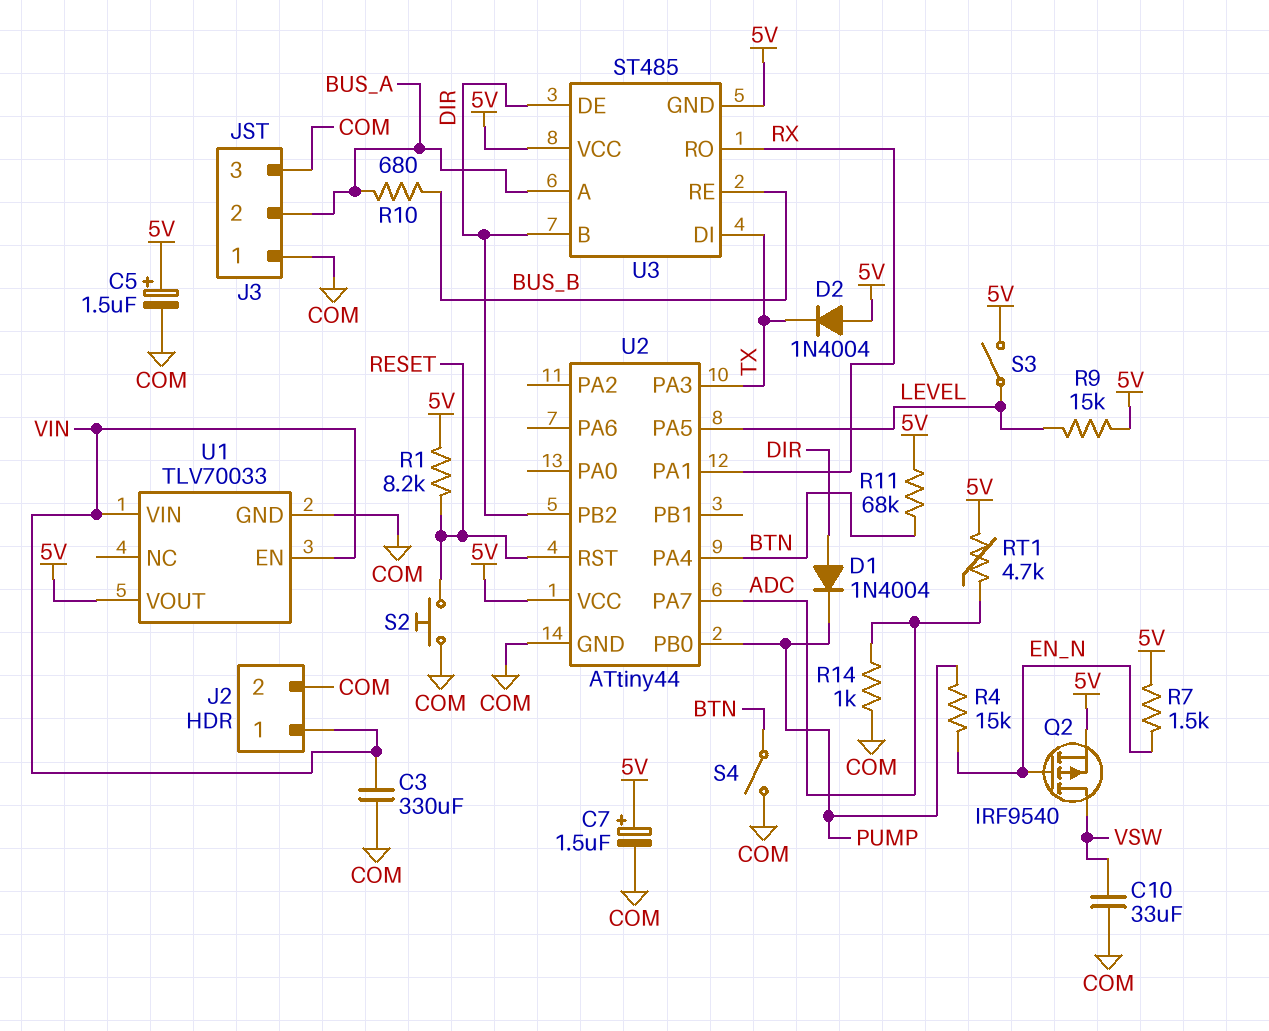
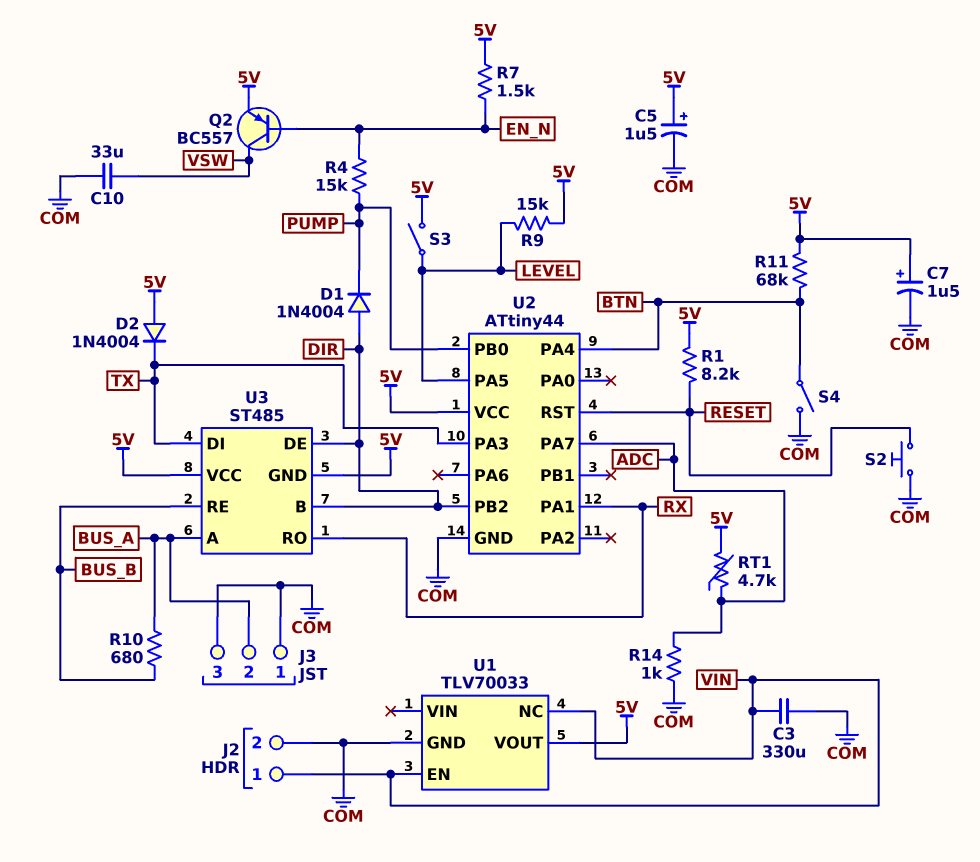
Q2: PMOS IRF9540 (G EN_N, D VSW, S 5V) -> PNP BC557 (B EN_N, C VSW, E 5V)
U1 pin NC: none -> VIN
U1 pin VIN: VIN -> none

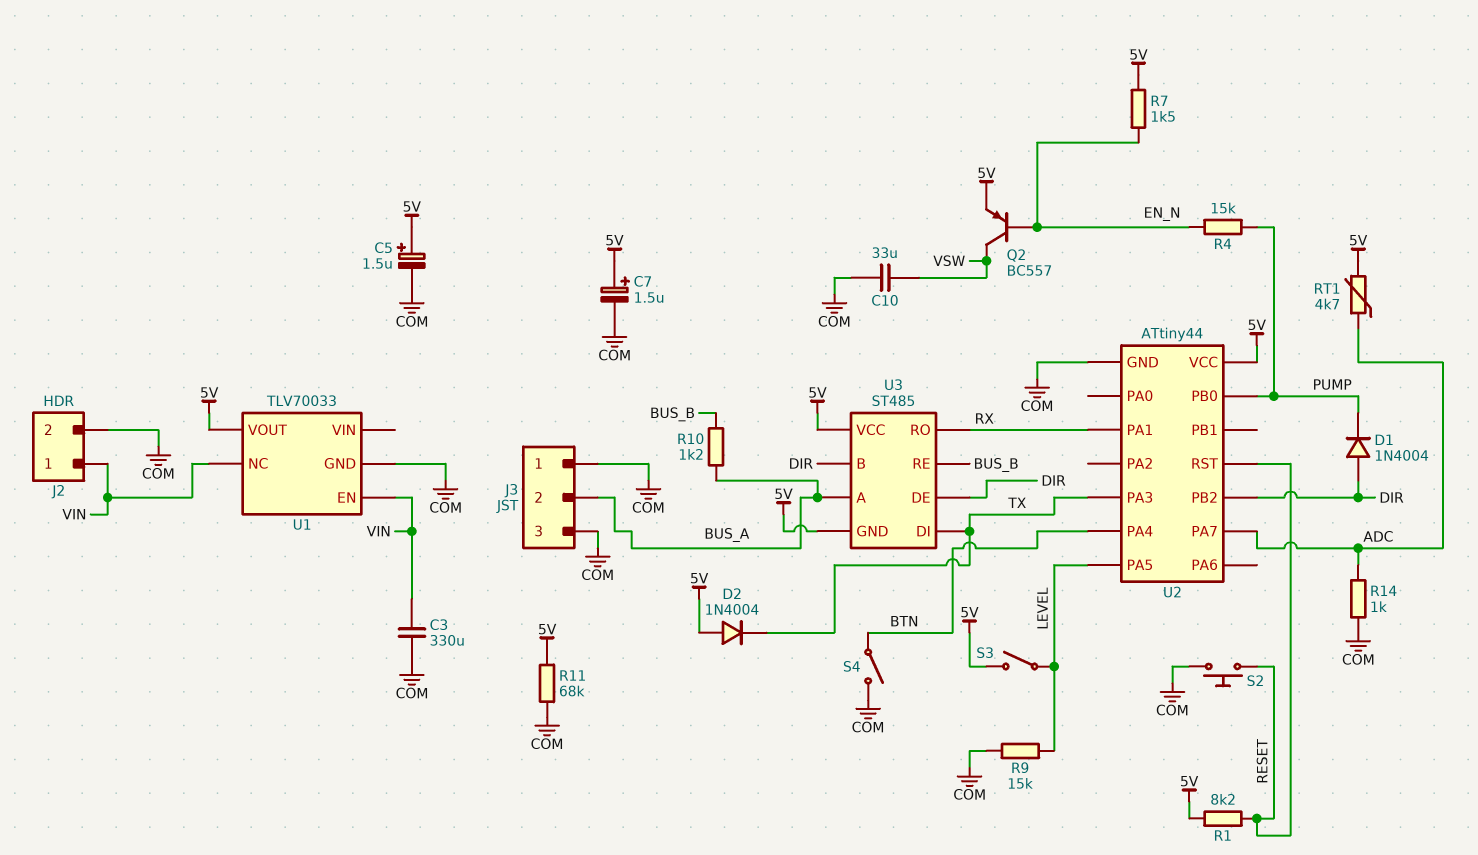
R9: 15k (5V, LEVEL) -> 15k (COM, LEVEL)
R10: 680 (BUS_A, BUS_B) -> 1.2k (BUS_A, BUS_B)
R11: 68k (5V, BTN) -> 68k (5V, COM)

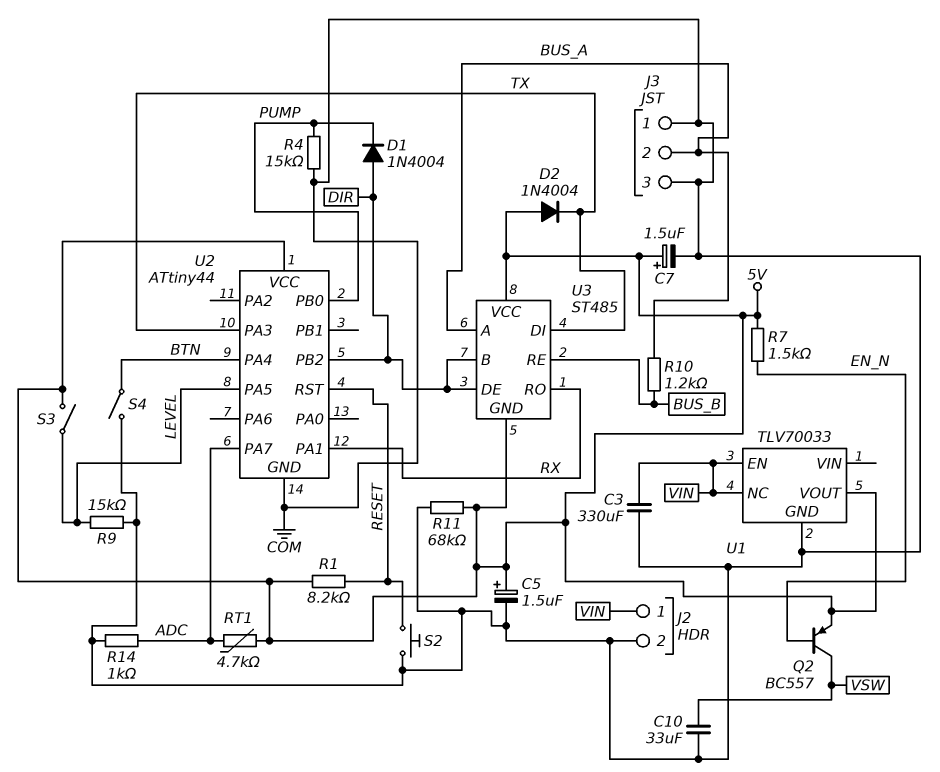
R4: 15k (EN_N, PUMP) -> 15k (COM, PUMP)

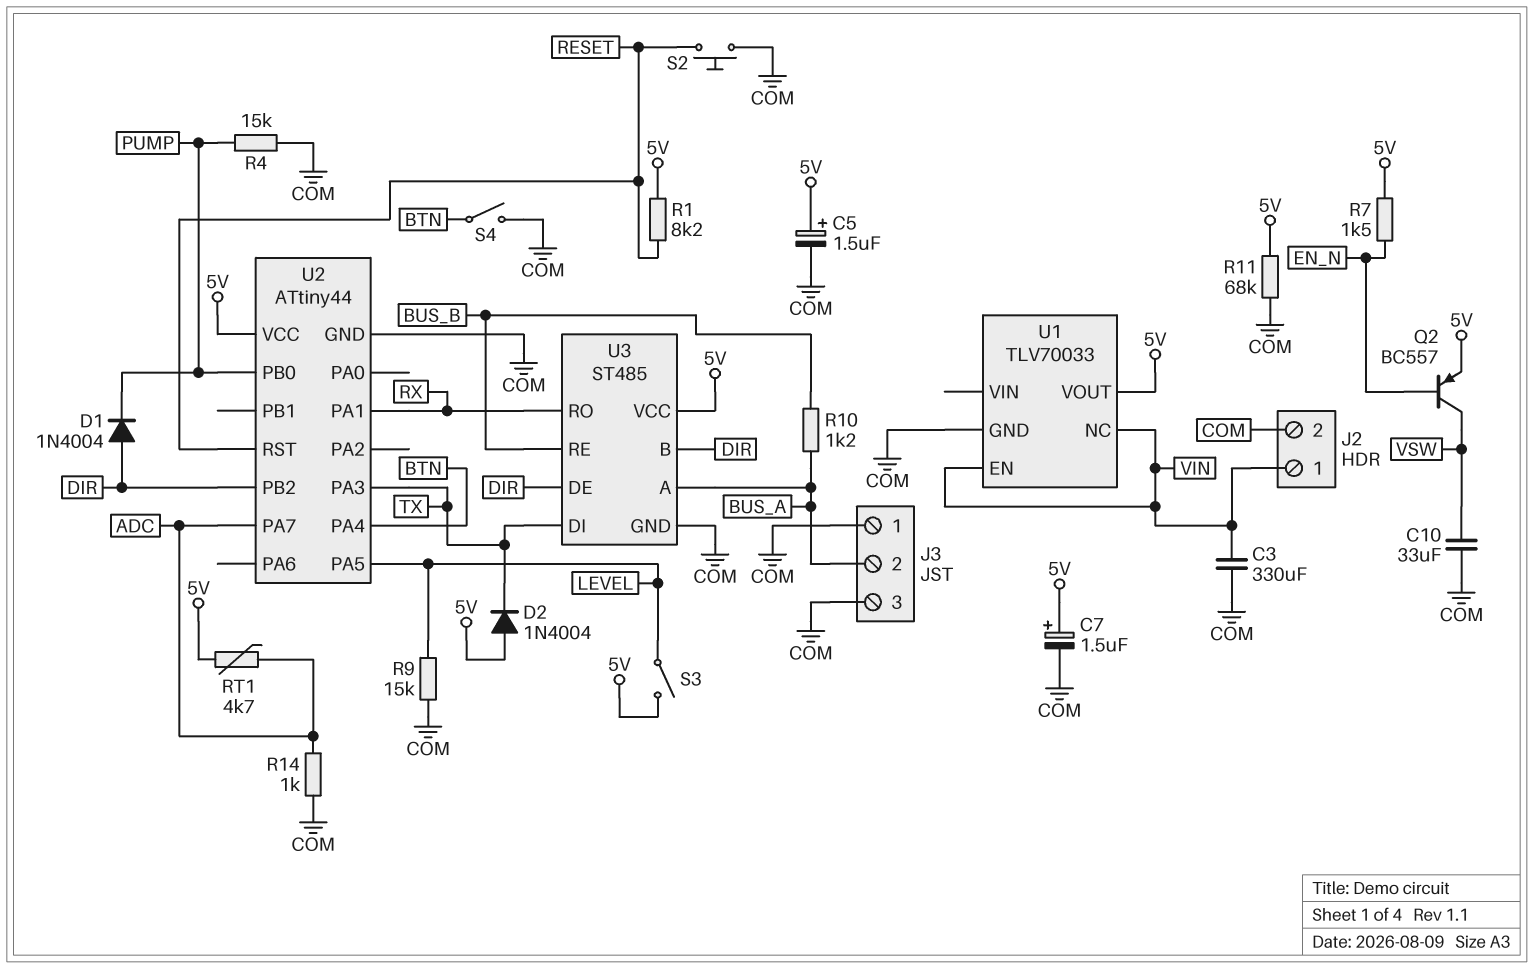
U3 pin GND: 5V -> COM

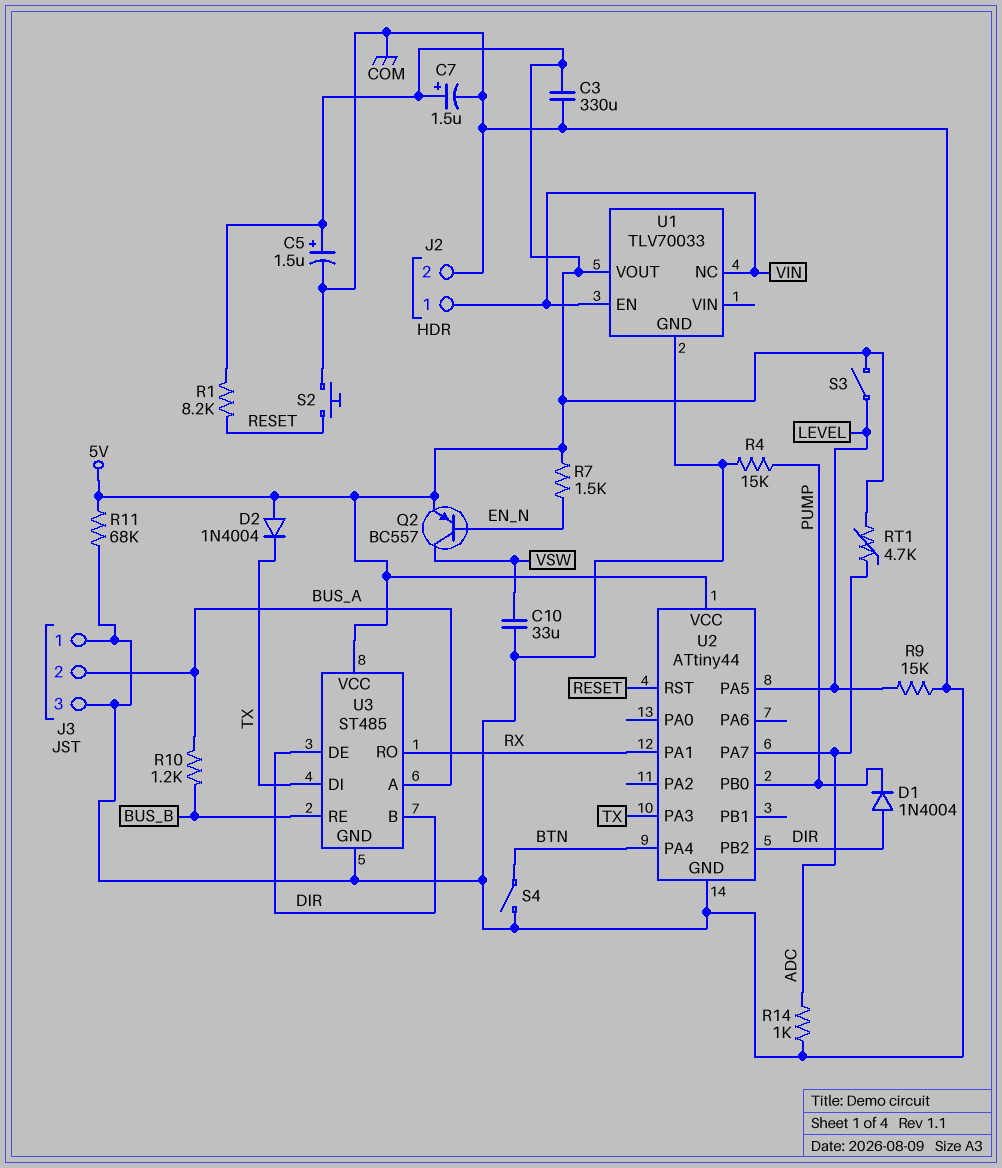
C3: 330uF (COM, VIN) -> 330uF (5V, COM)

